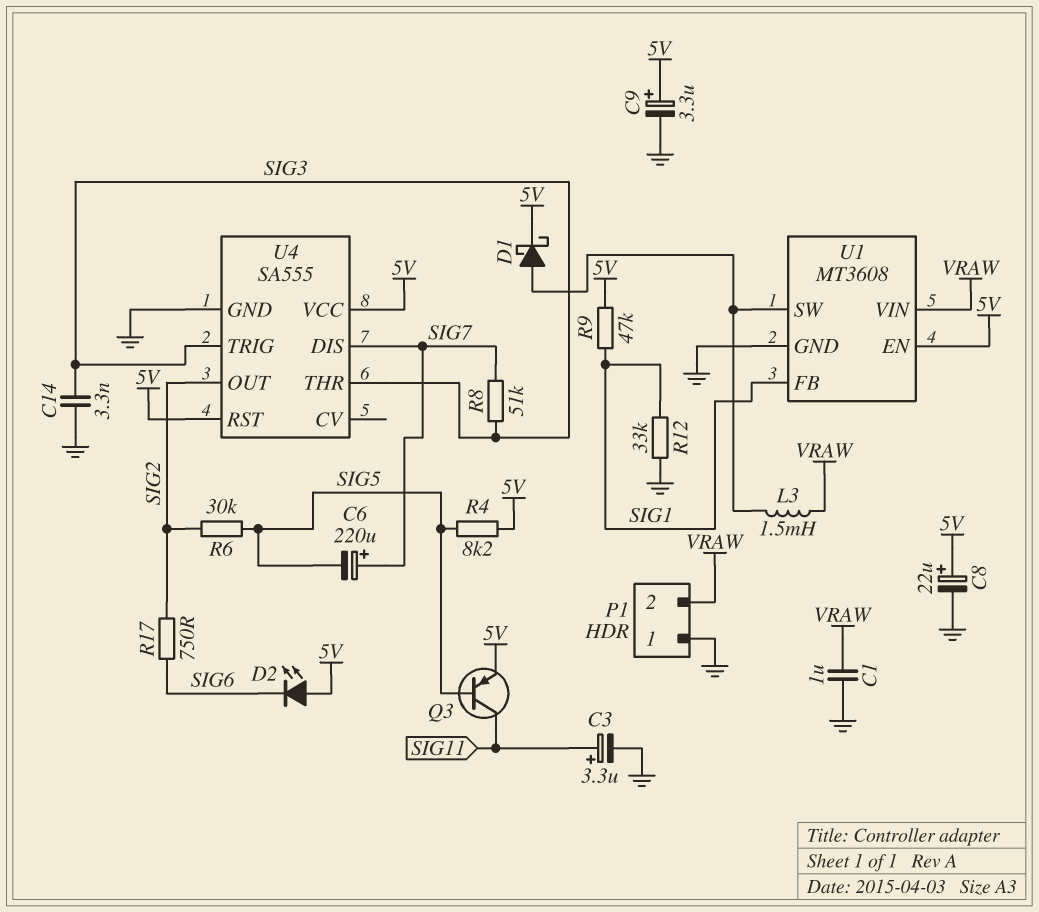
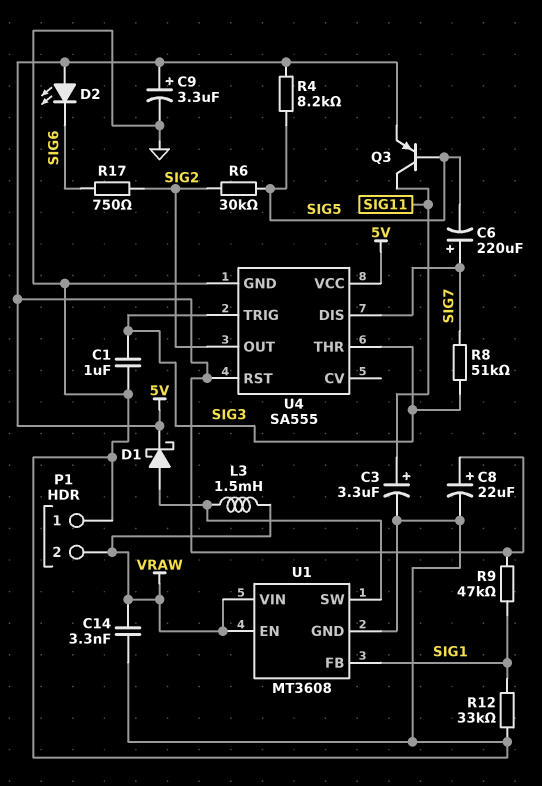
C1: 1uF (GND, VRAW) -> 1uF (GND, SIG3)
C14: 3.3nF (GND, SIG3) -> 3.3nF (GND, VRAW)
U1 pin EN: 5V -> VRAW

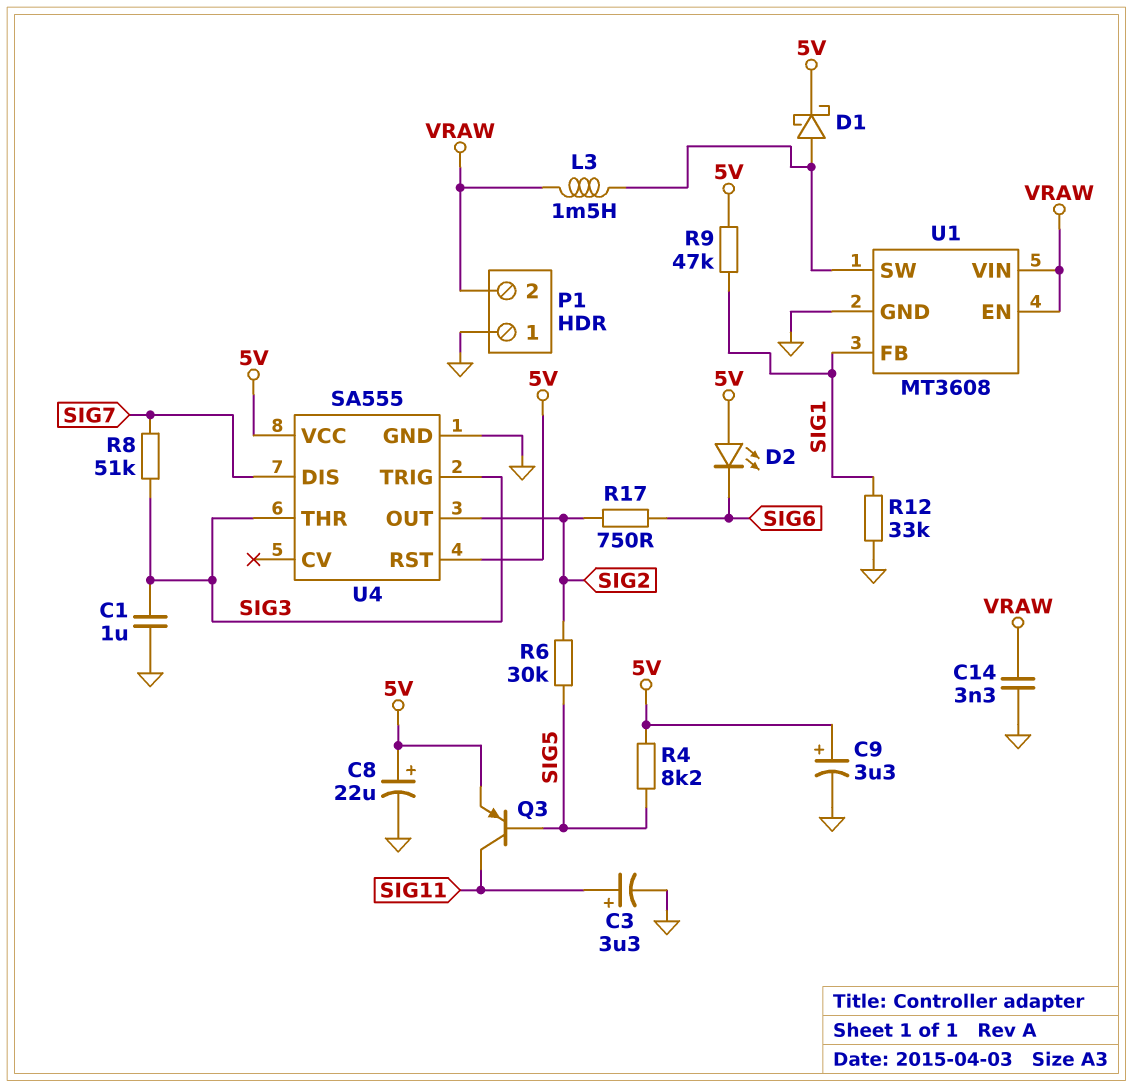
C6: 220uF (plus SIG7, minus SIG5) -> none

